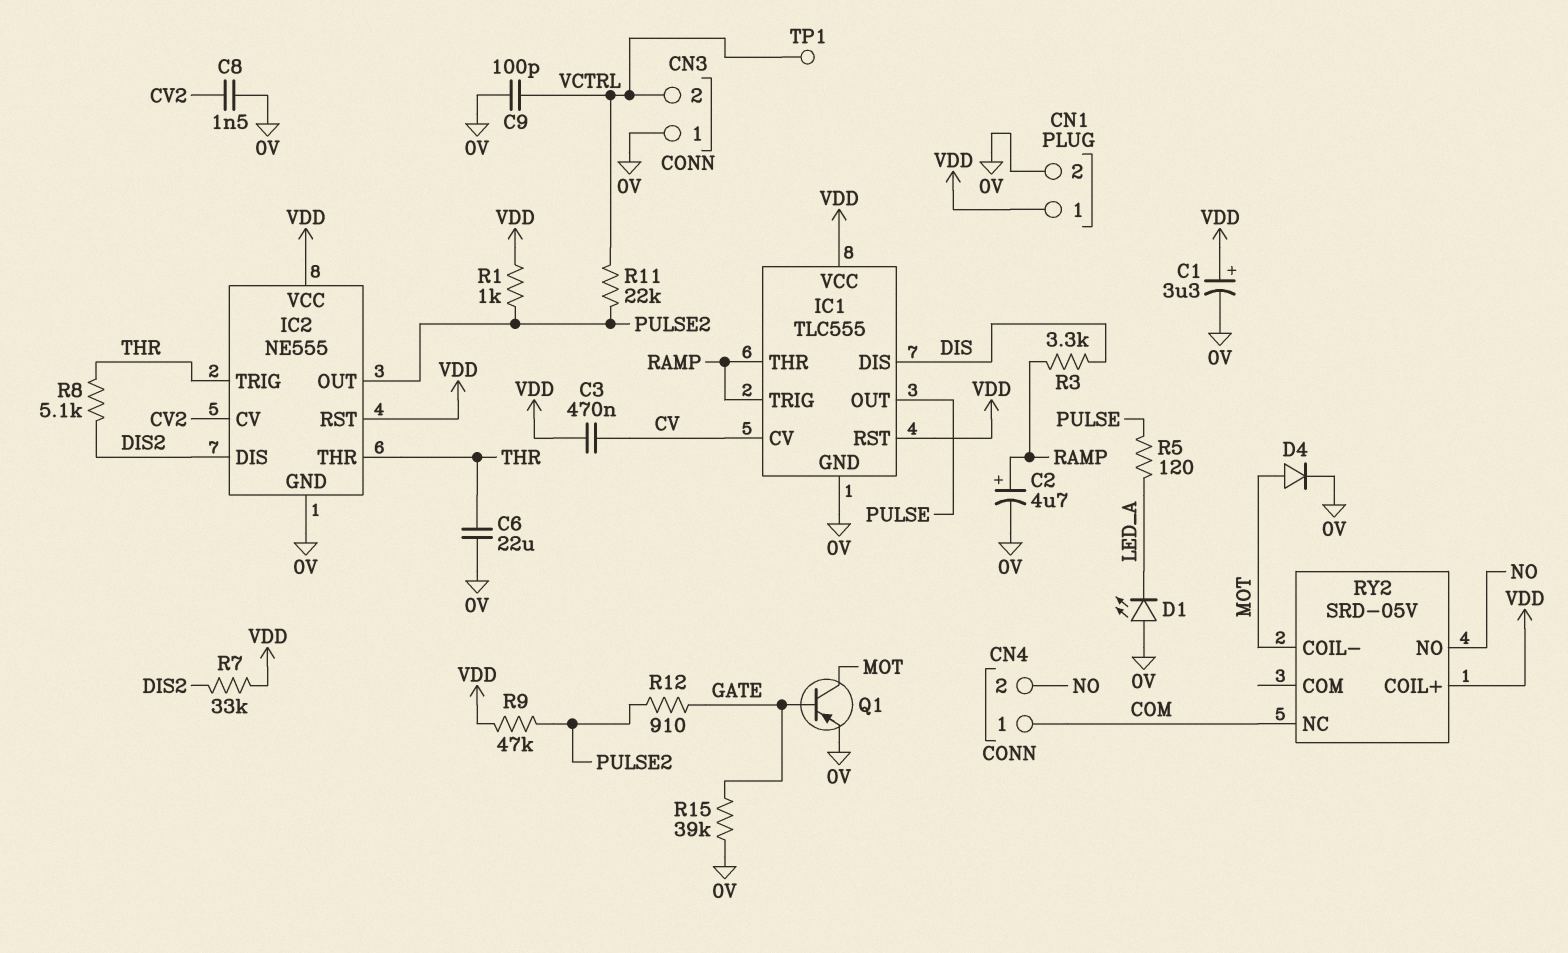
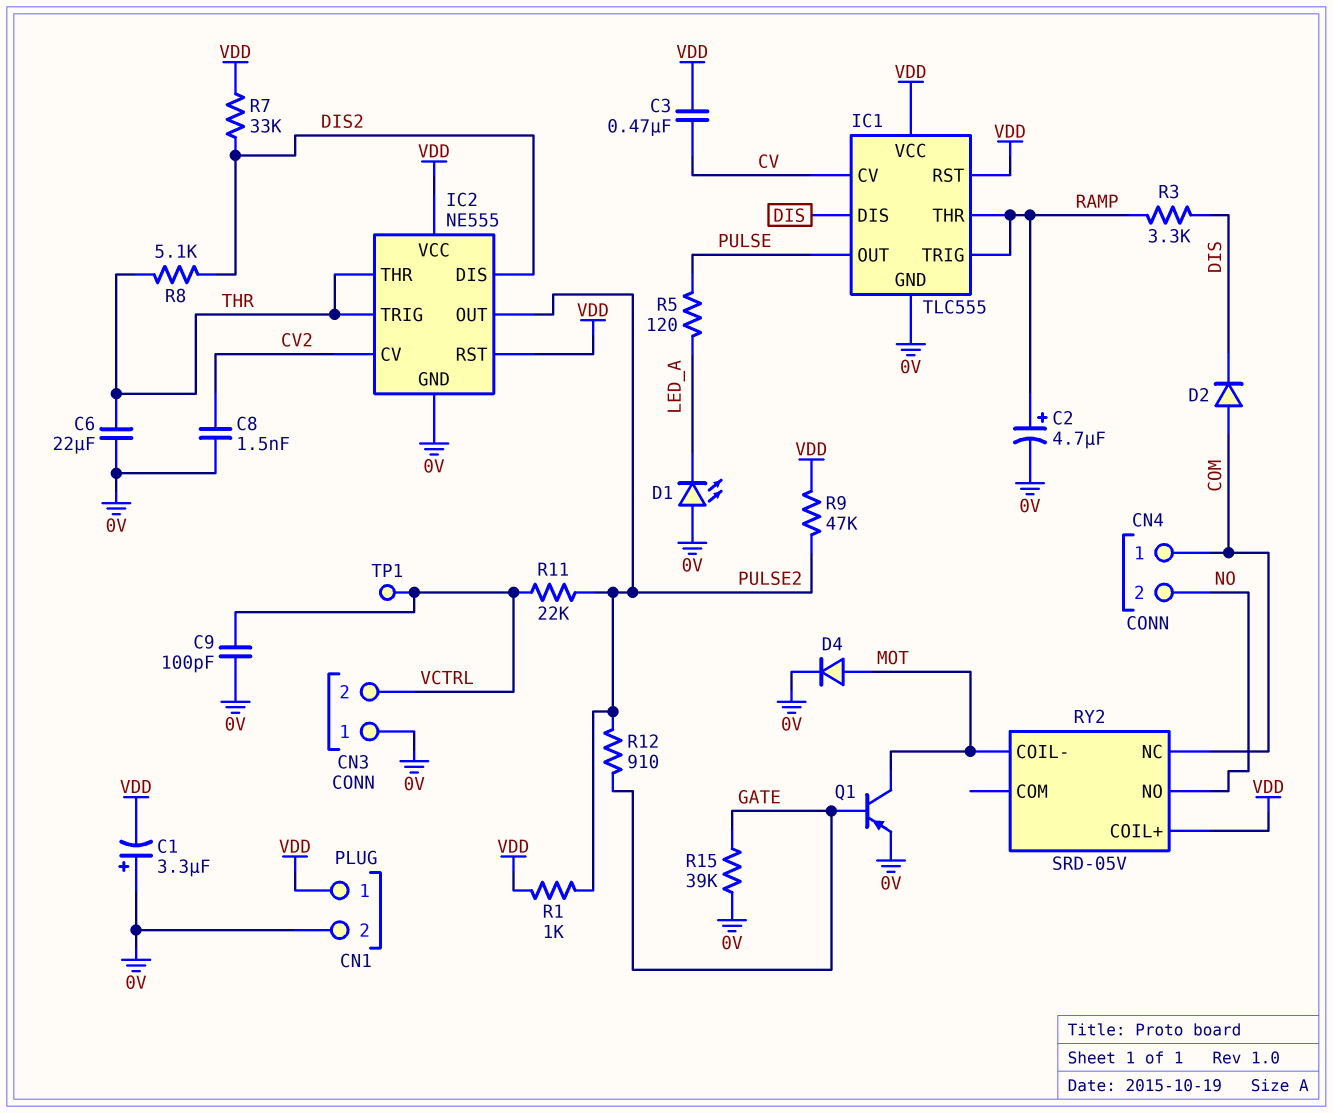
C1: 3.3uF (plus VDD, minus 0V) -> 3.3uF (plus 0V, minus VDD)
D2: none -> diode (A COM, K DIS)

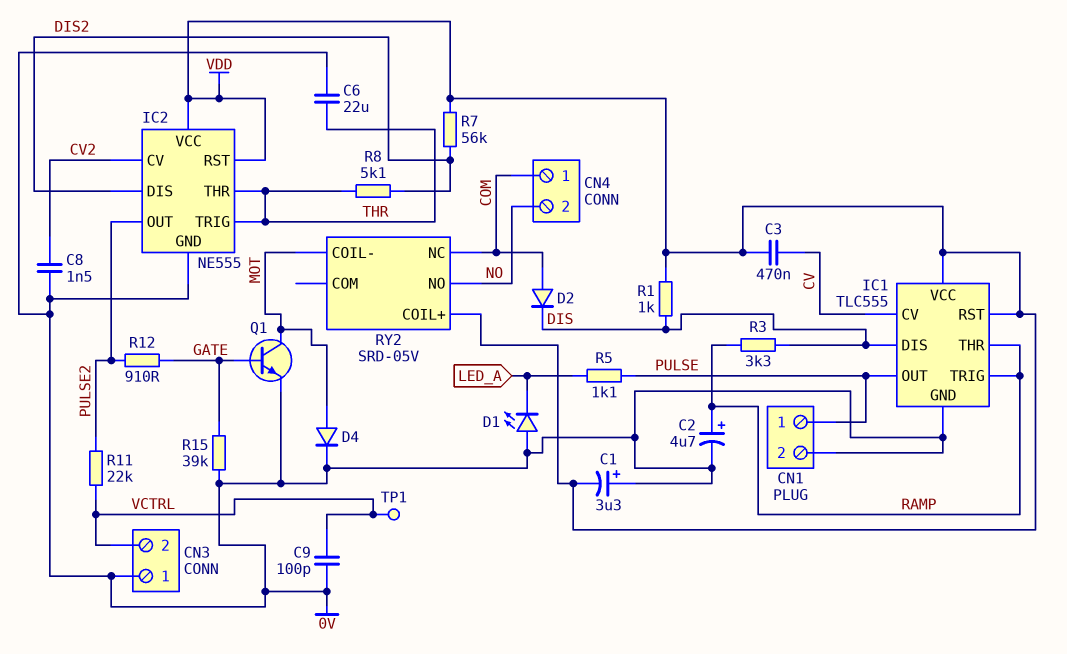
CN1 pin 1: VDD -> PULSE
Q1: PNP (B GATE, C MOT, E 0V) -> NPN (B GATE, C MOT, E 0V)
R1: 1k (PULSE2, VDD) -> 1k (DIS, VDD)
R5: 120 (LED_A, PULSE) -> 1.1k (LED_A, PULSE)
R7: 33k (DIS2, VDD) -> 56k (DIS2, VDD)
R9: 47k (PULSE2, VDD) -> none

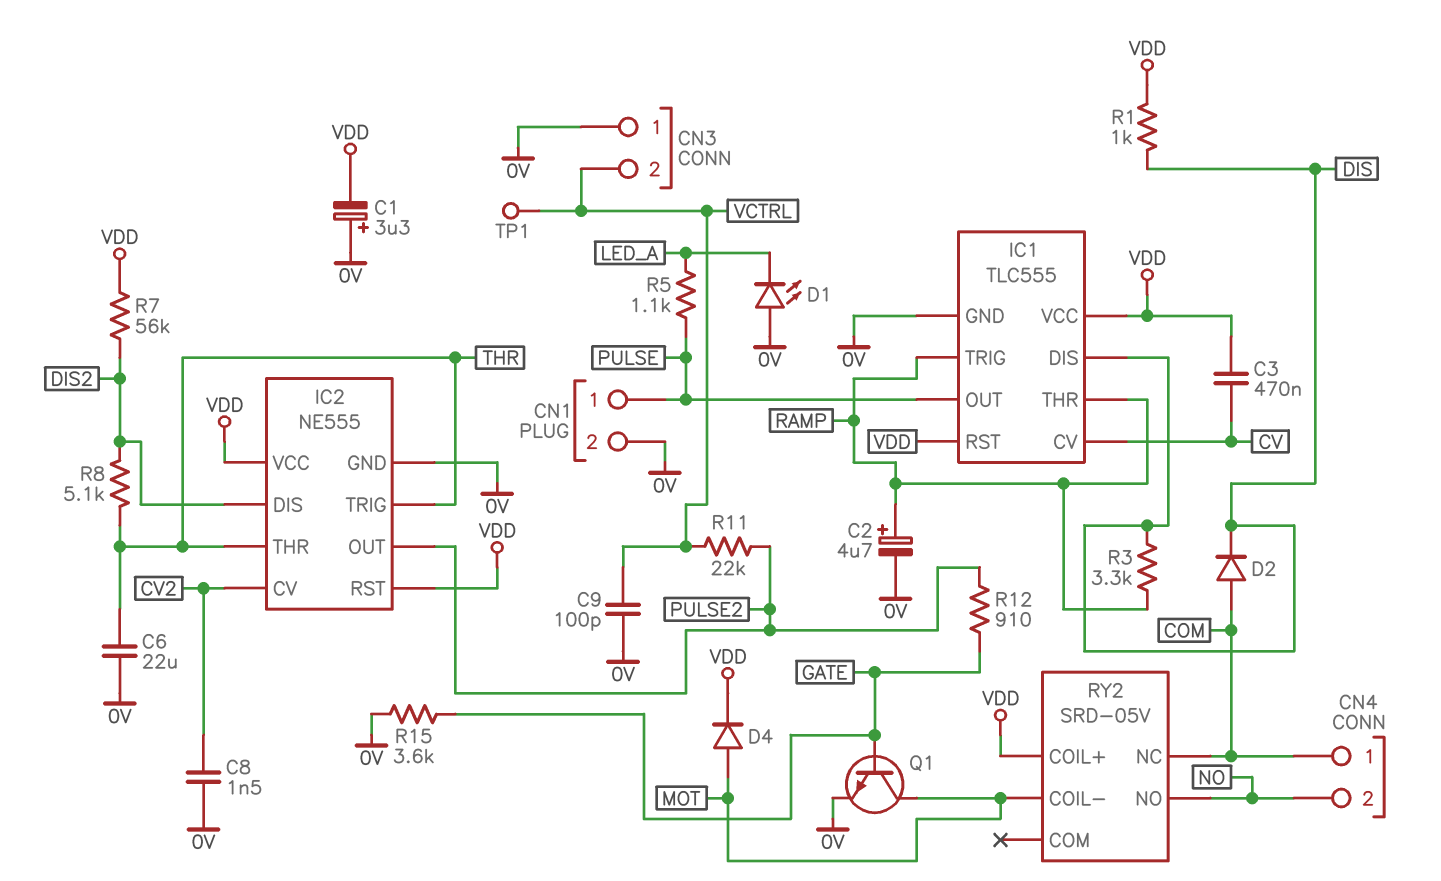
D4: diode (A MOT, K 0V) -> diode (A MOT, K VDD)
R15: 39k (0V, GATE) -> 3.6k (0V, GATE)

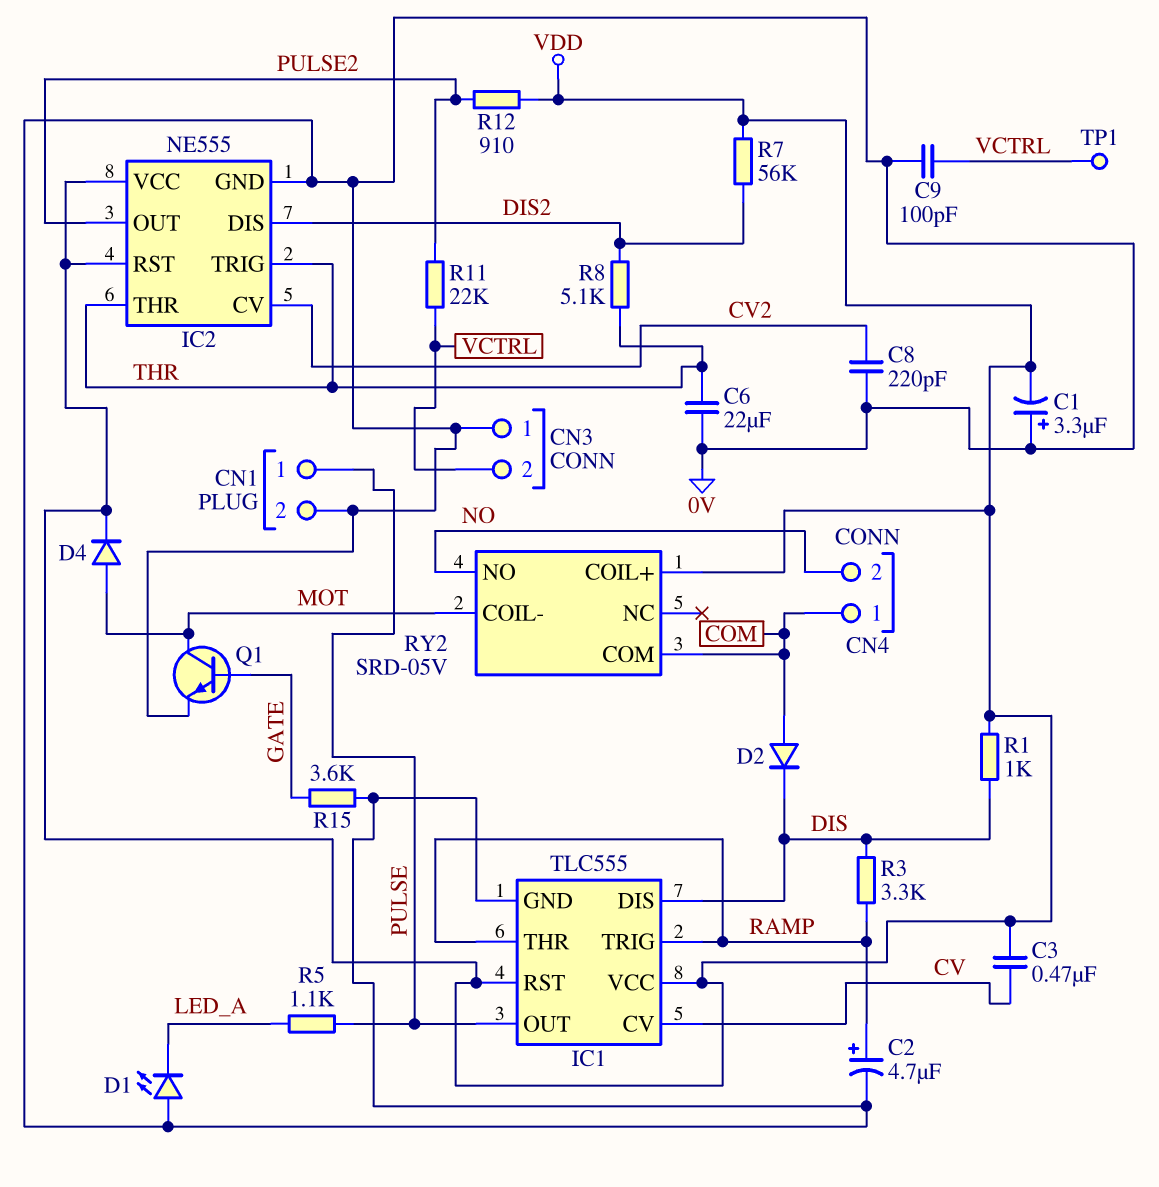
C8: 1.5nF (0V, CV2) -> 220pF (0V, CV2)
R12: 910 (GATE, PULSE2) -> 910 (PULSE2, VDD)
RY2 pin COM: none -> COM
RY2 pin NC: COM -> none

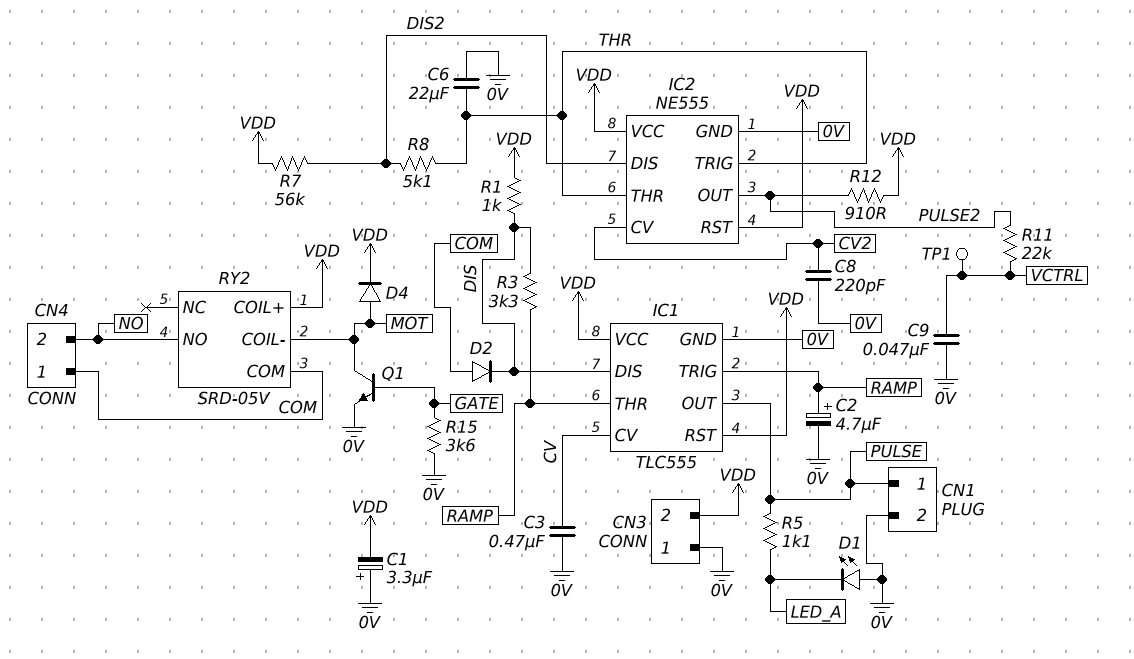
C3: 470nF (CV, VDD) -> 470nF (0V, CV)
C9: 100pF (0V, VCTRL) -> 47nF (0V, VCTRL)
CN3 pin 2: VCTRL -> VDD

